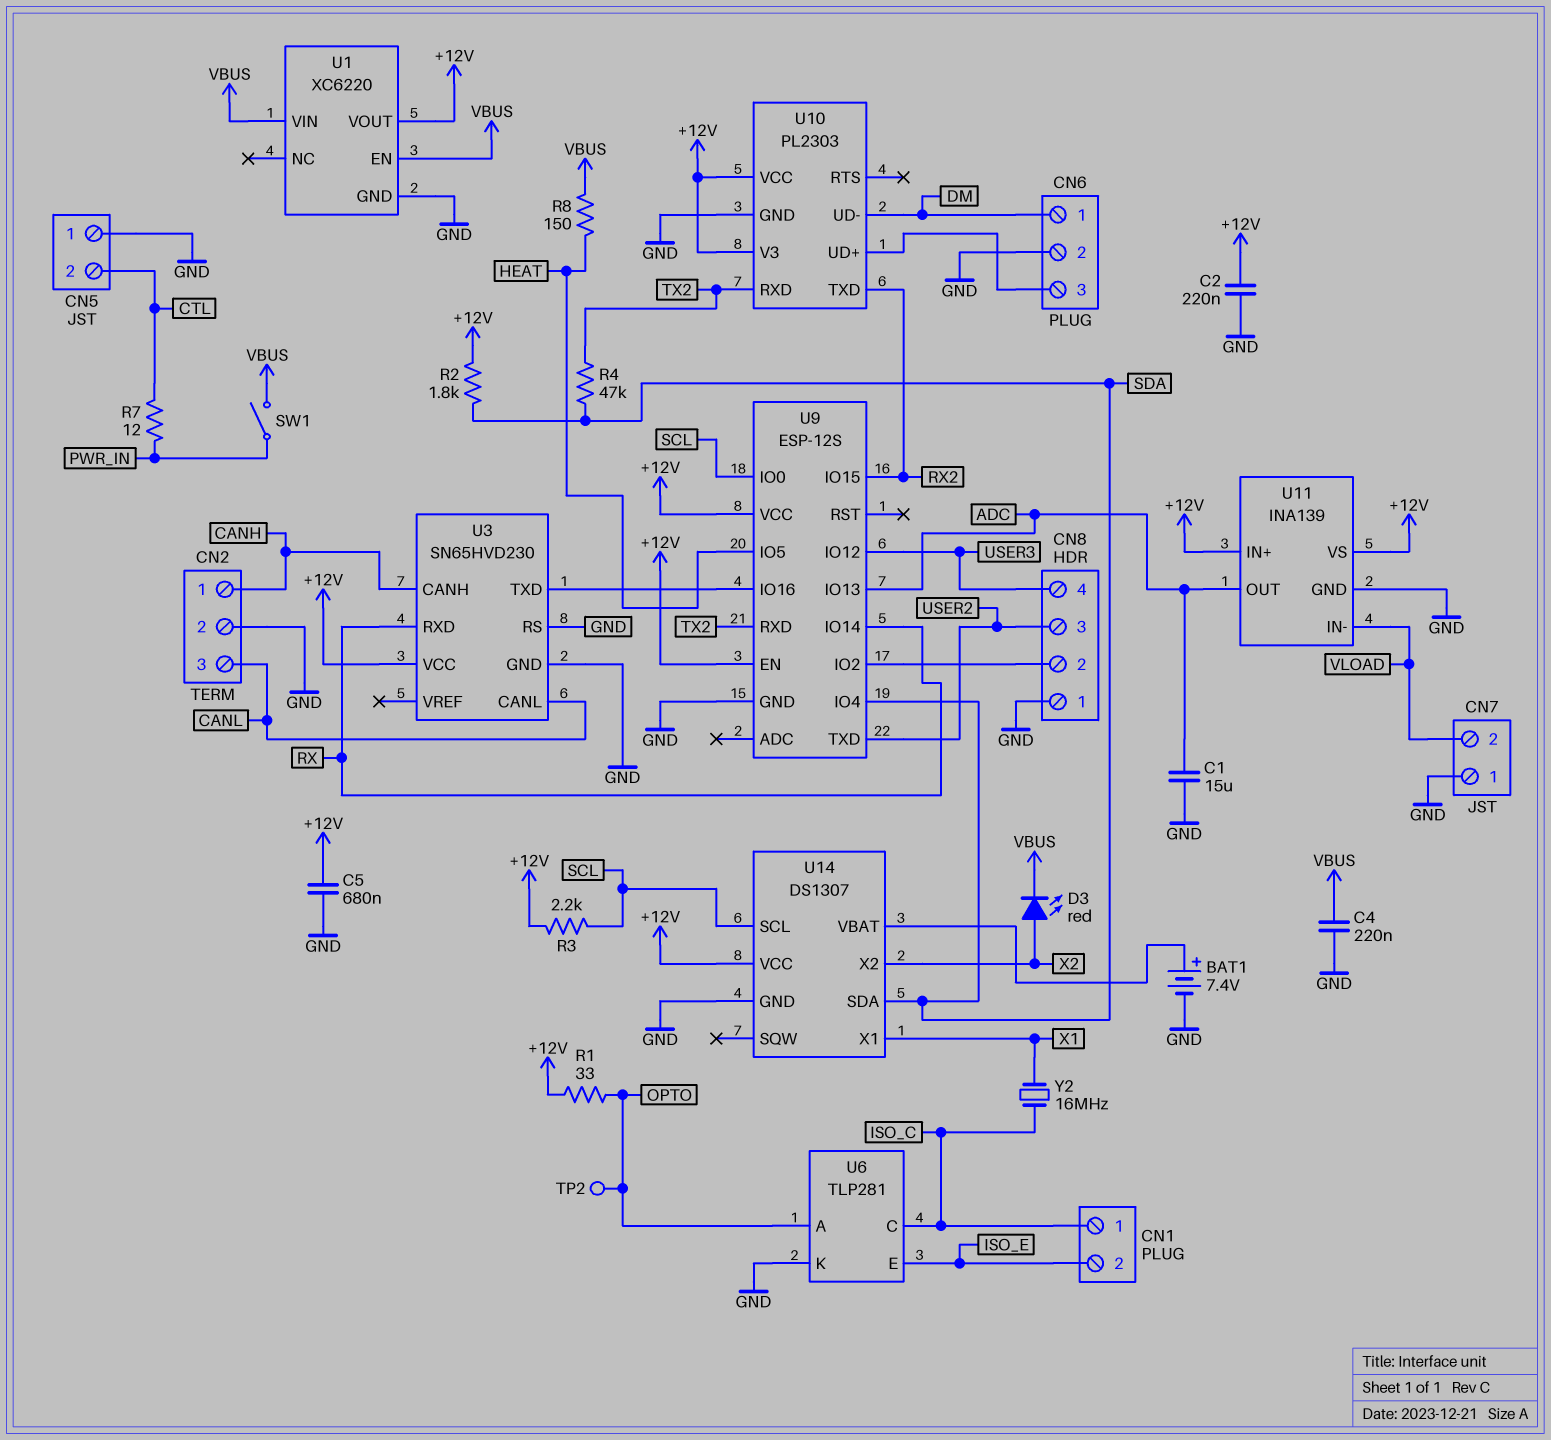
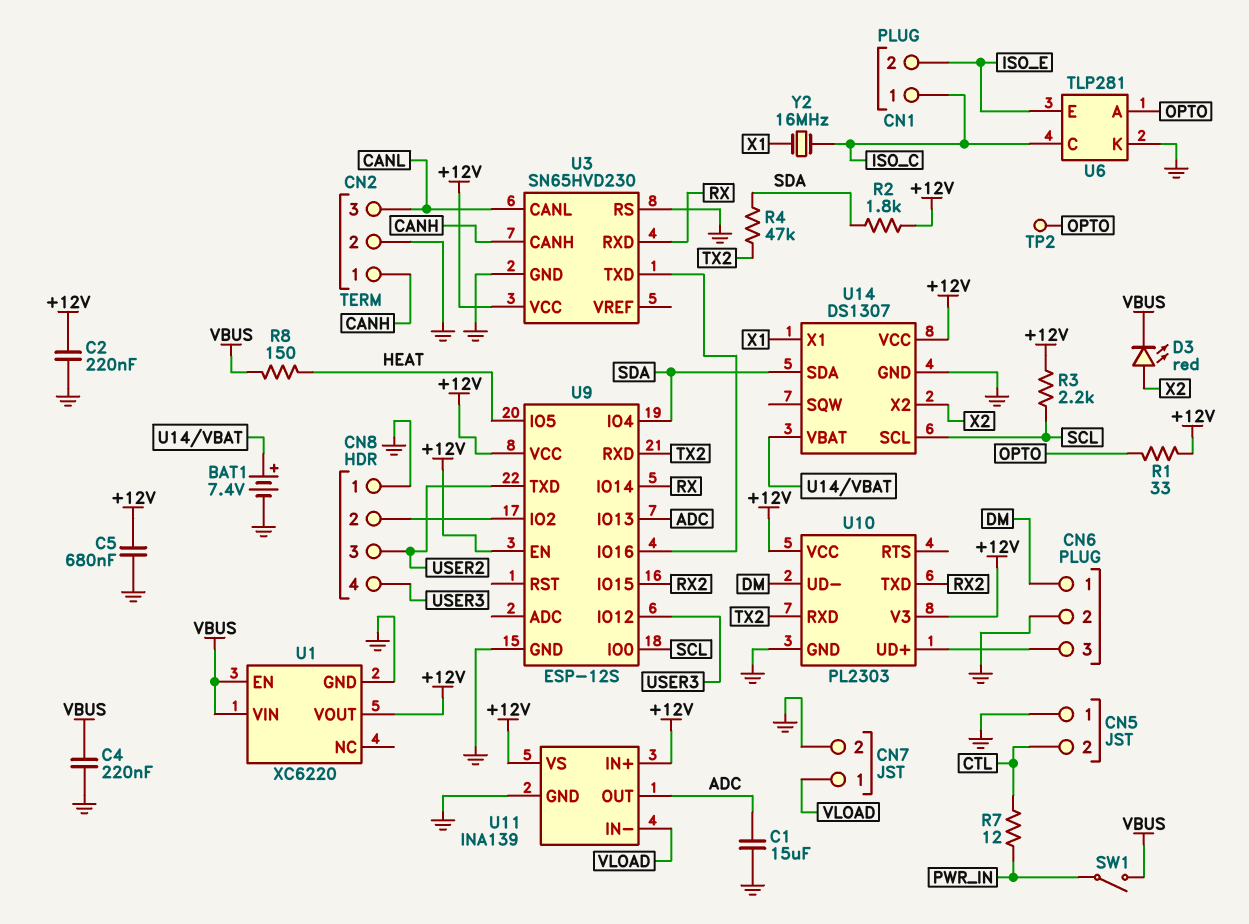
CN7 pin 1: GND -> VLOAD
CN7 pin 2: VLOAD -> GND

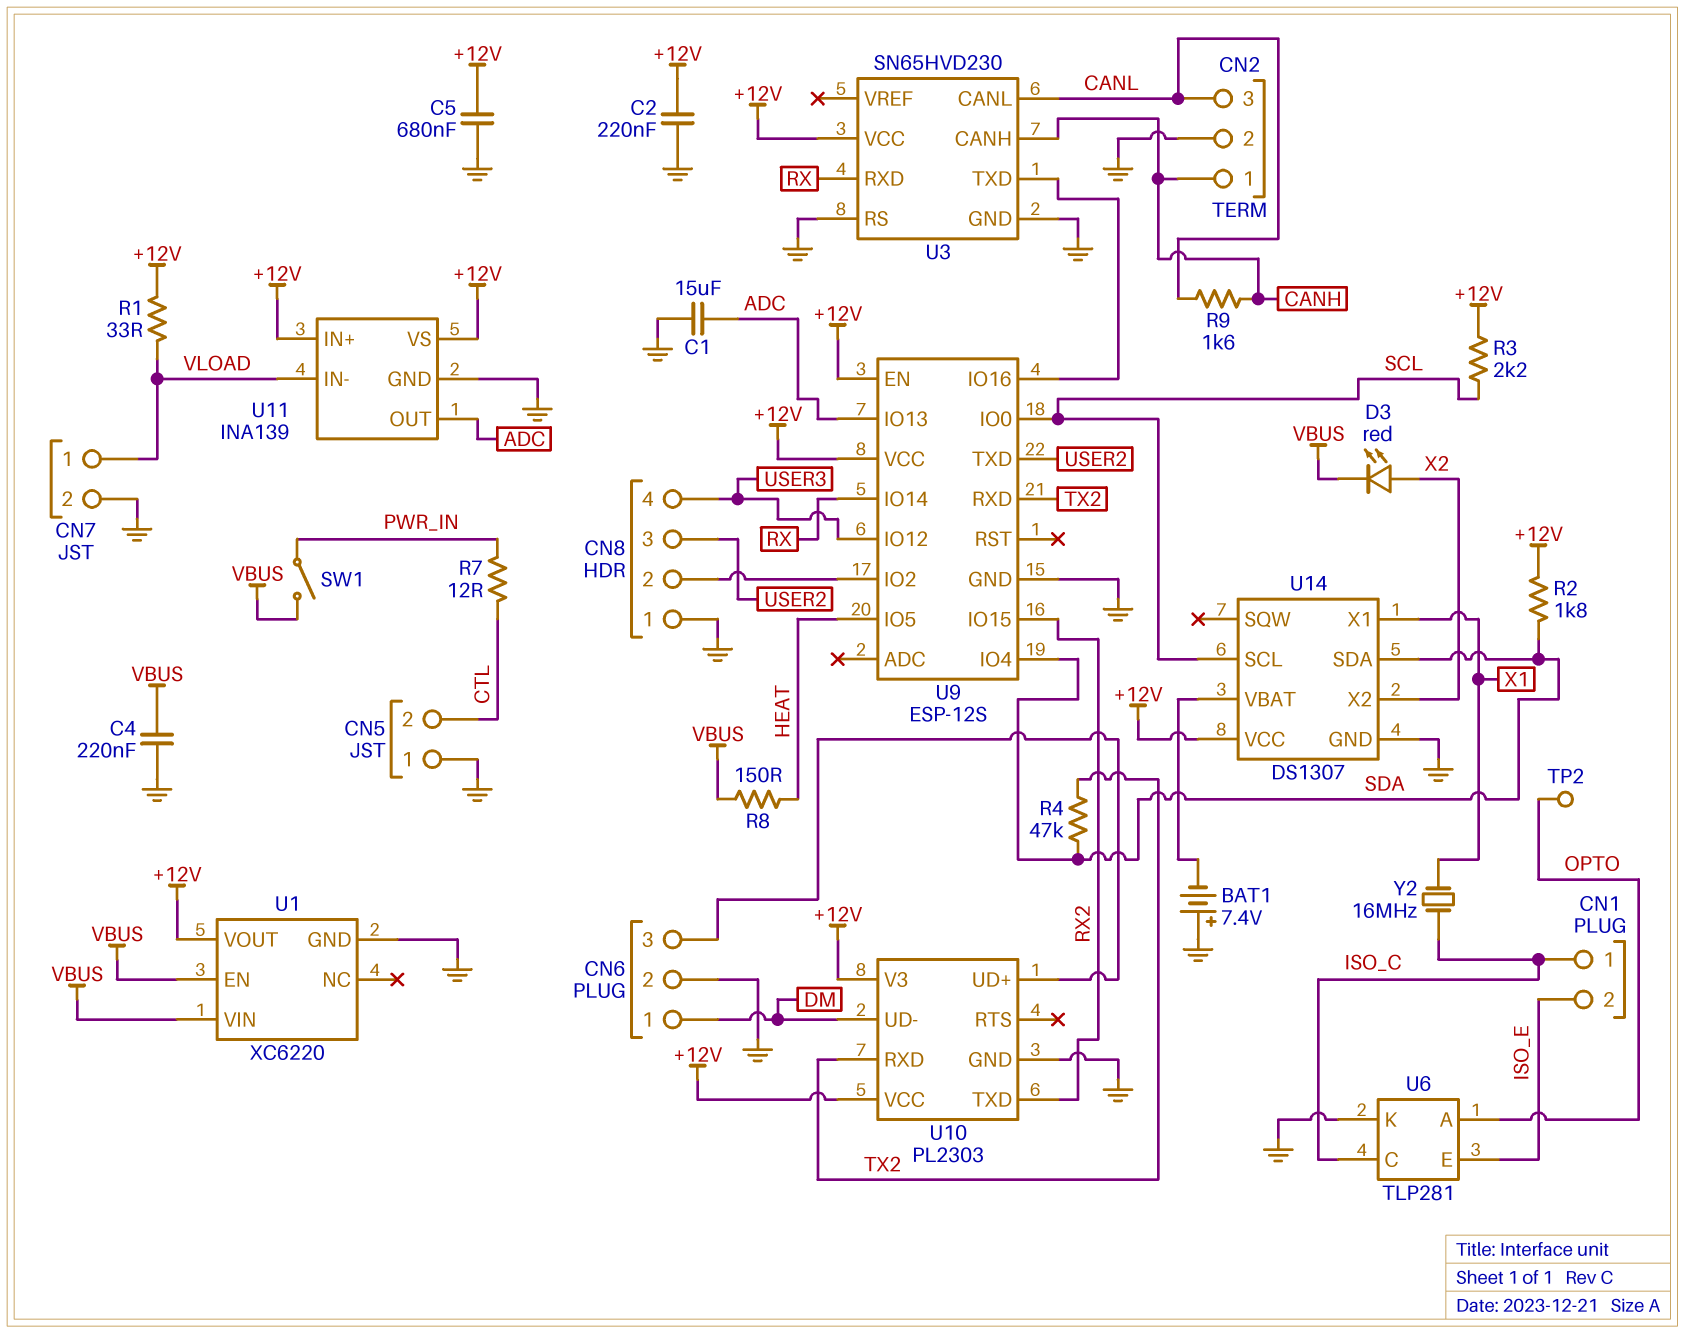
BAT1: 7.4V (plus U14/VBAT, minus GND) -> 7.4V (plus GND, minus U14/VBAT)
R1: 33 (+12V, OPTO) -> 33 (+12V, VLOAD)
R9: none -> 1.6k (CANH, CANL)

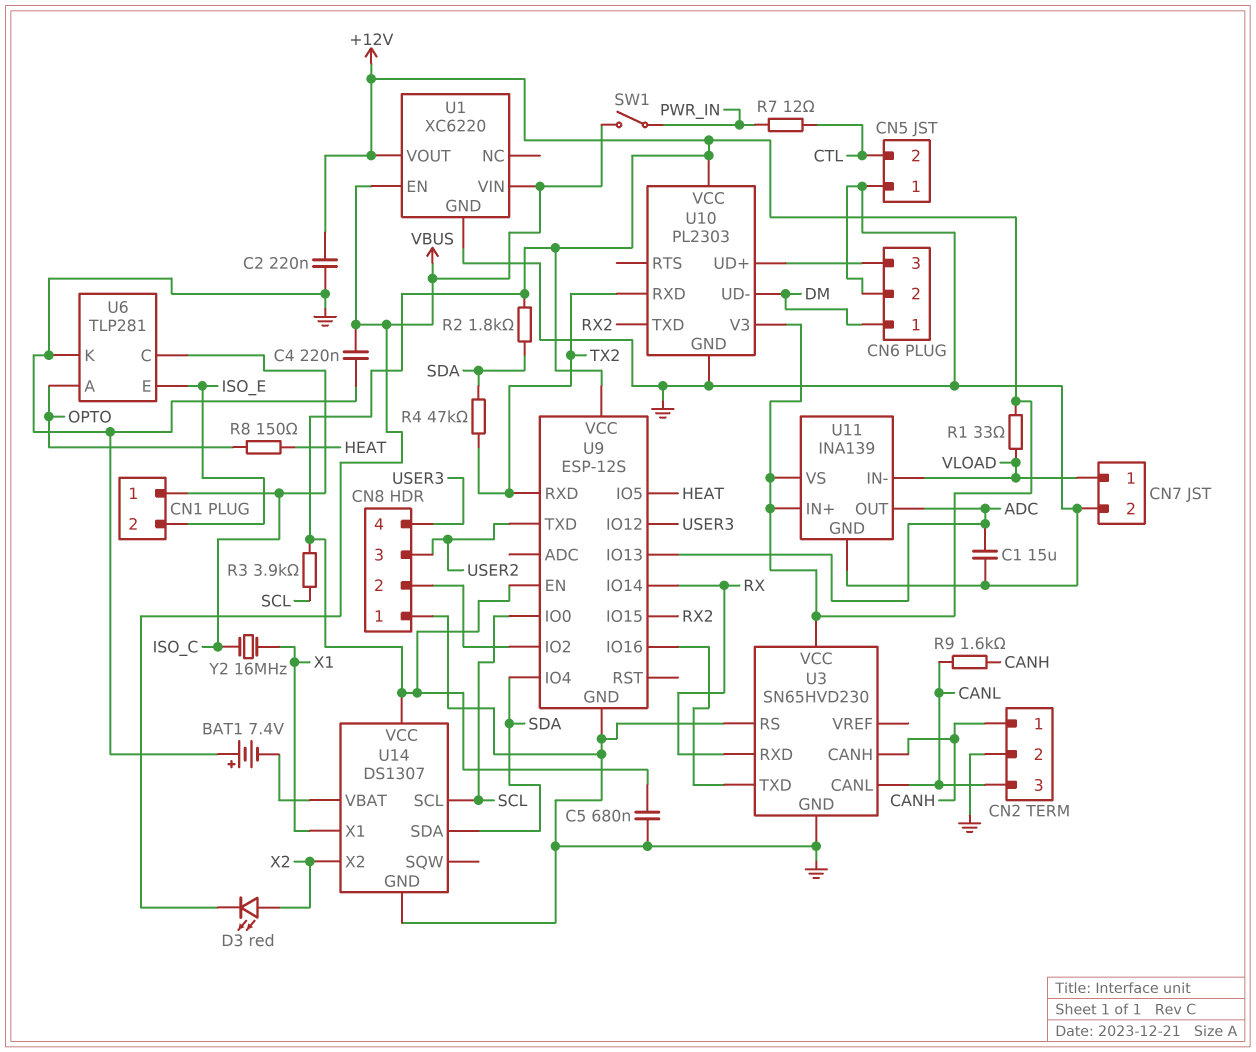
R3: 2.2k (+12V, SCL) -> 3.9k (+12V, SCL)
R8: 150 (HEAT, VBUS) -> 150 (HEAT, OPTO)
TP2: test point (OPTO) -> none

